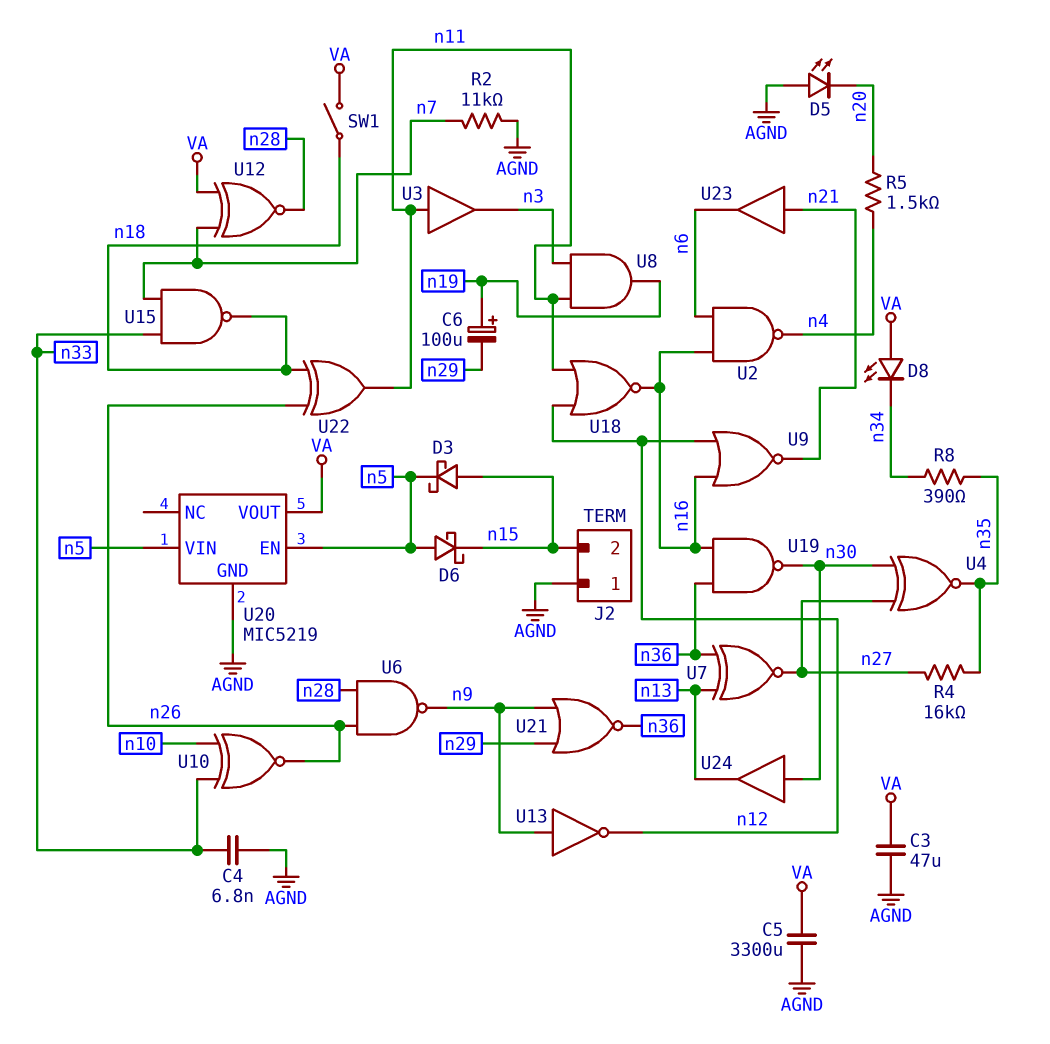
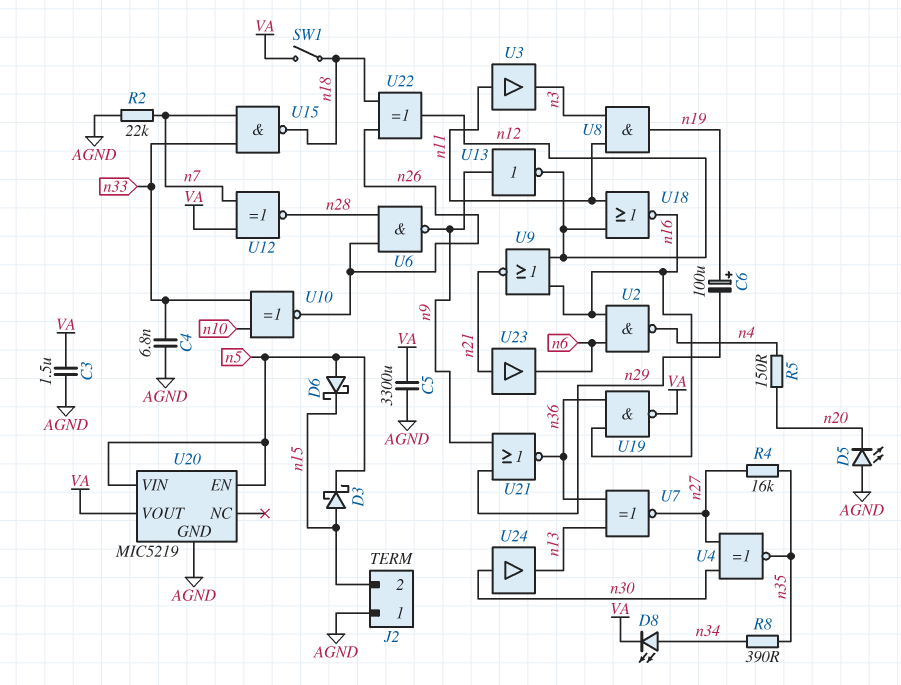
C3: 47uF (AGND, VA) -> 1.5uF (AGND, VA)
D8: LED (A VA, K n34) -> LED (A n34, K VA)
R2: 11k (AGND, n7) -> 22k (AGND, n7)
R5: 1.5k (n4, n20) -> 150 (n4, n20)
U19: NAND (in n16, in n36, out n30) -> NAND (in n16, in n36, out VA)
U22: XOR (in n18, in n26, out n11) -> XOR (in n18, in n26, out n12)

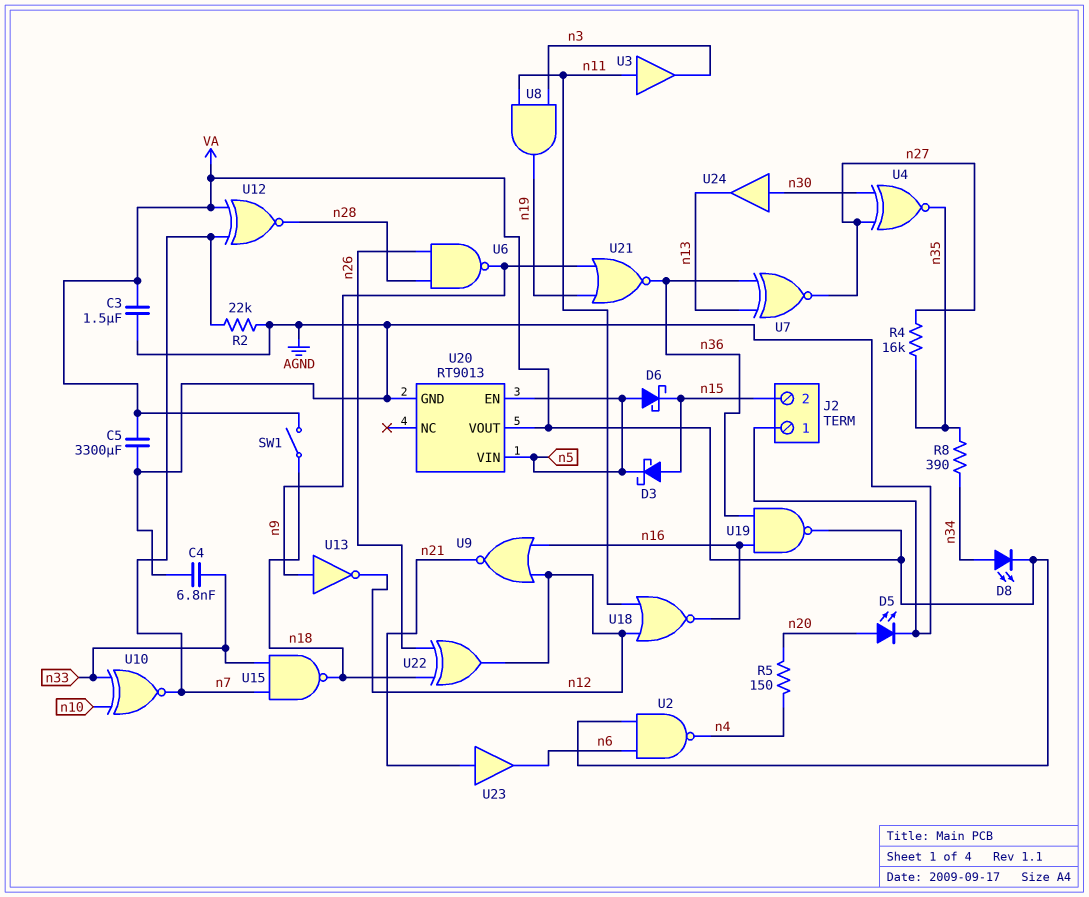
C6: 100uF (plus n19, minus n29) -> none
D5: LED (A AGND, K n20) -> LED (A n20, K AGND)
U2: NAND (in n6, in n16, out n4) -> NAND (in VA, in n6, out n4)
U10: XNOR (in n10, in n33, out n26) -> XNOR (in n10, in n33, out n7)
U20: MIC5219 -> RT9013
U21: NOR (in n9, in n29, out n36) -> NOR (in n9, in n19, out n36)

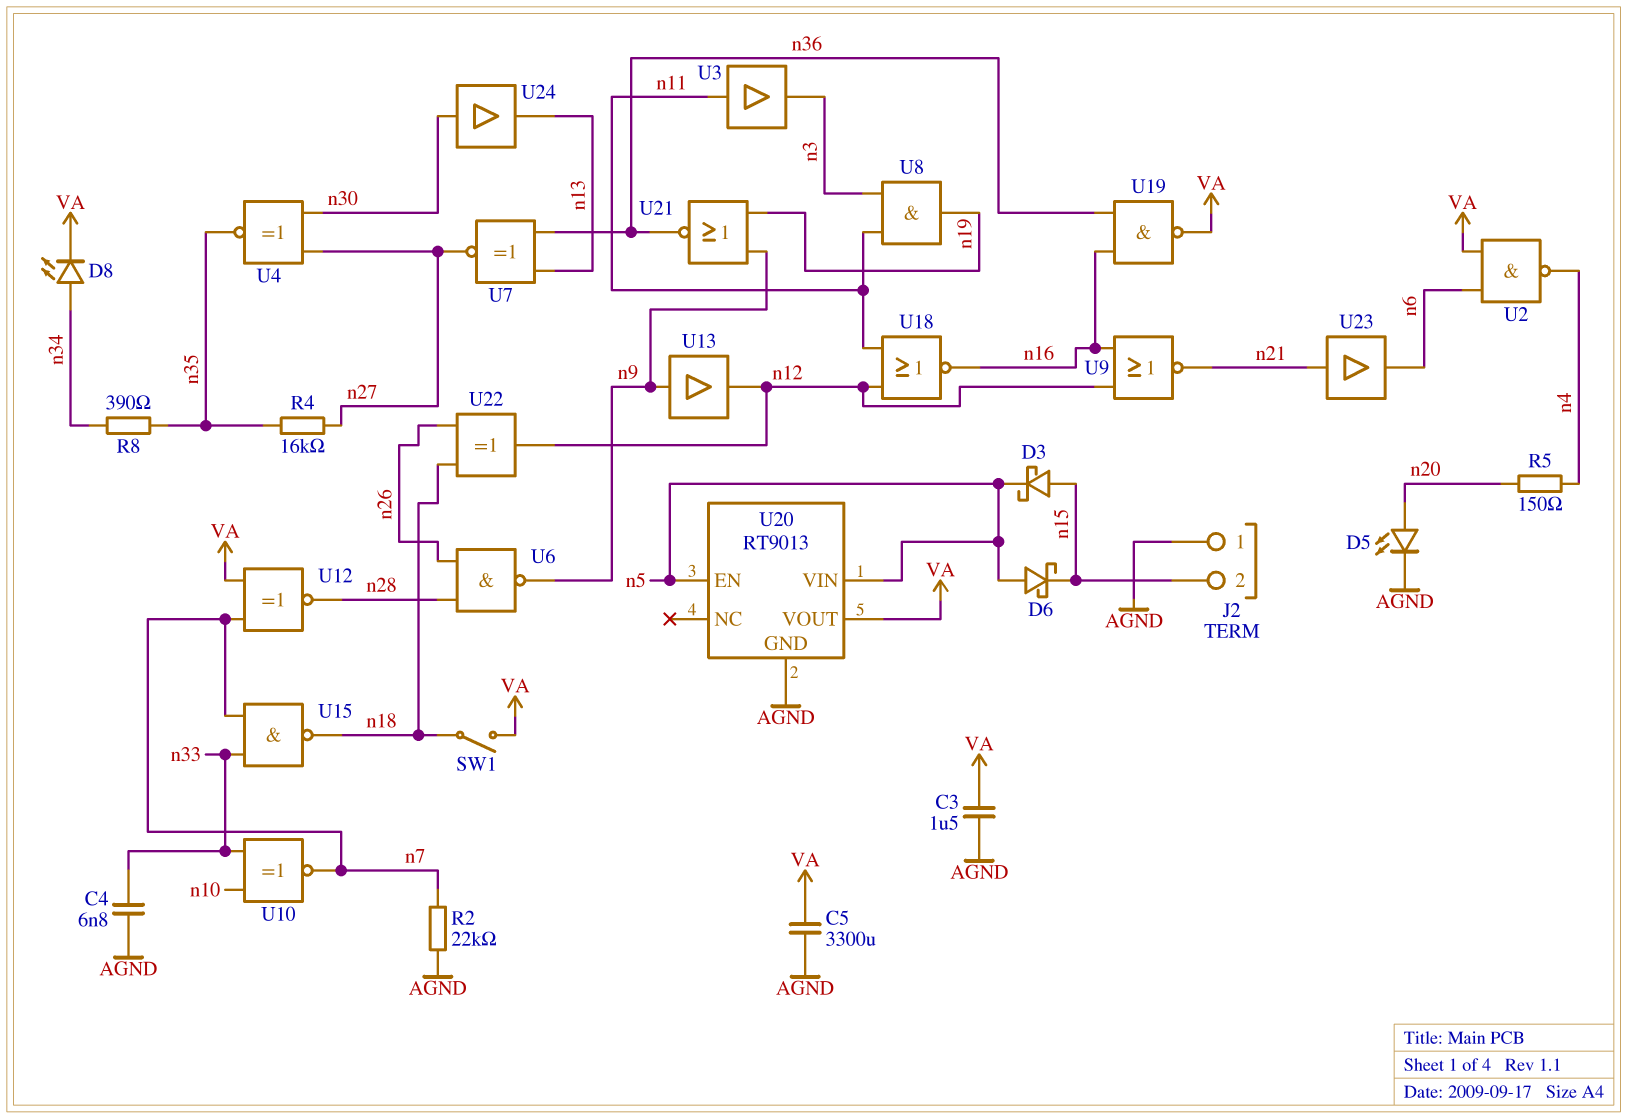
U13: NOT (in n9, out n12) -> buffer (in n9, out n12)

